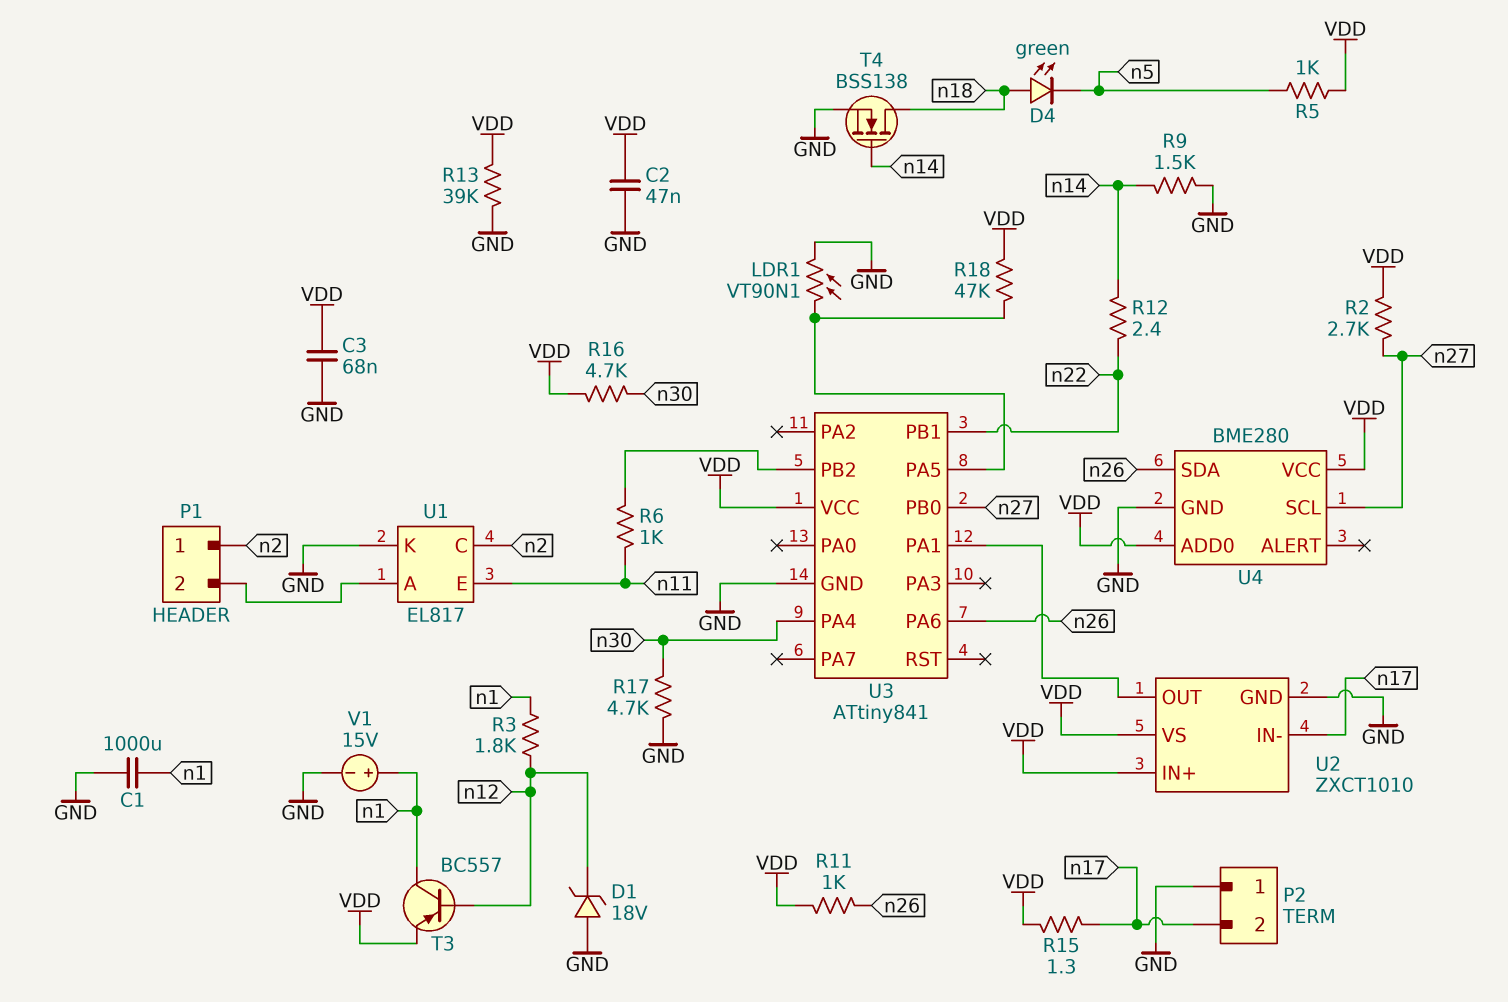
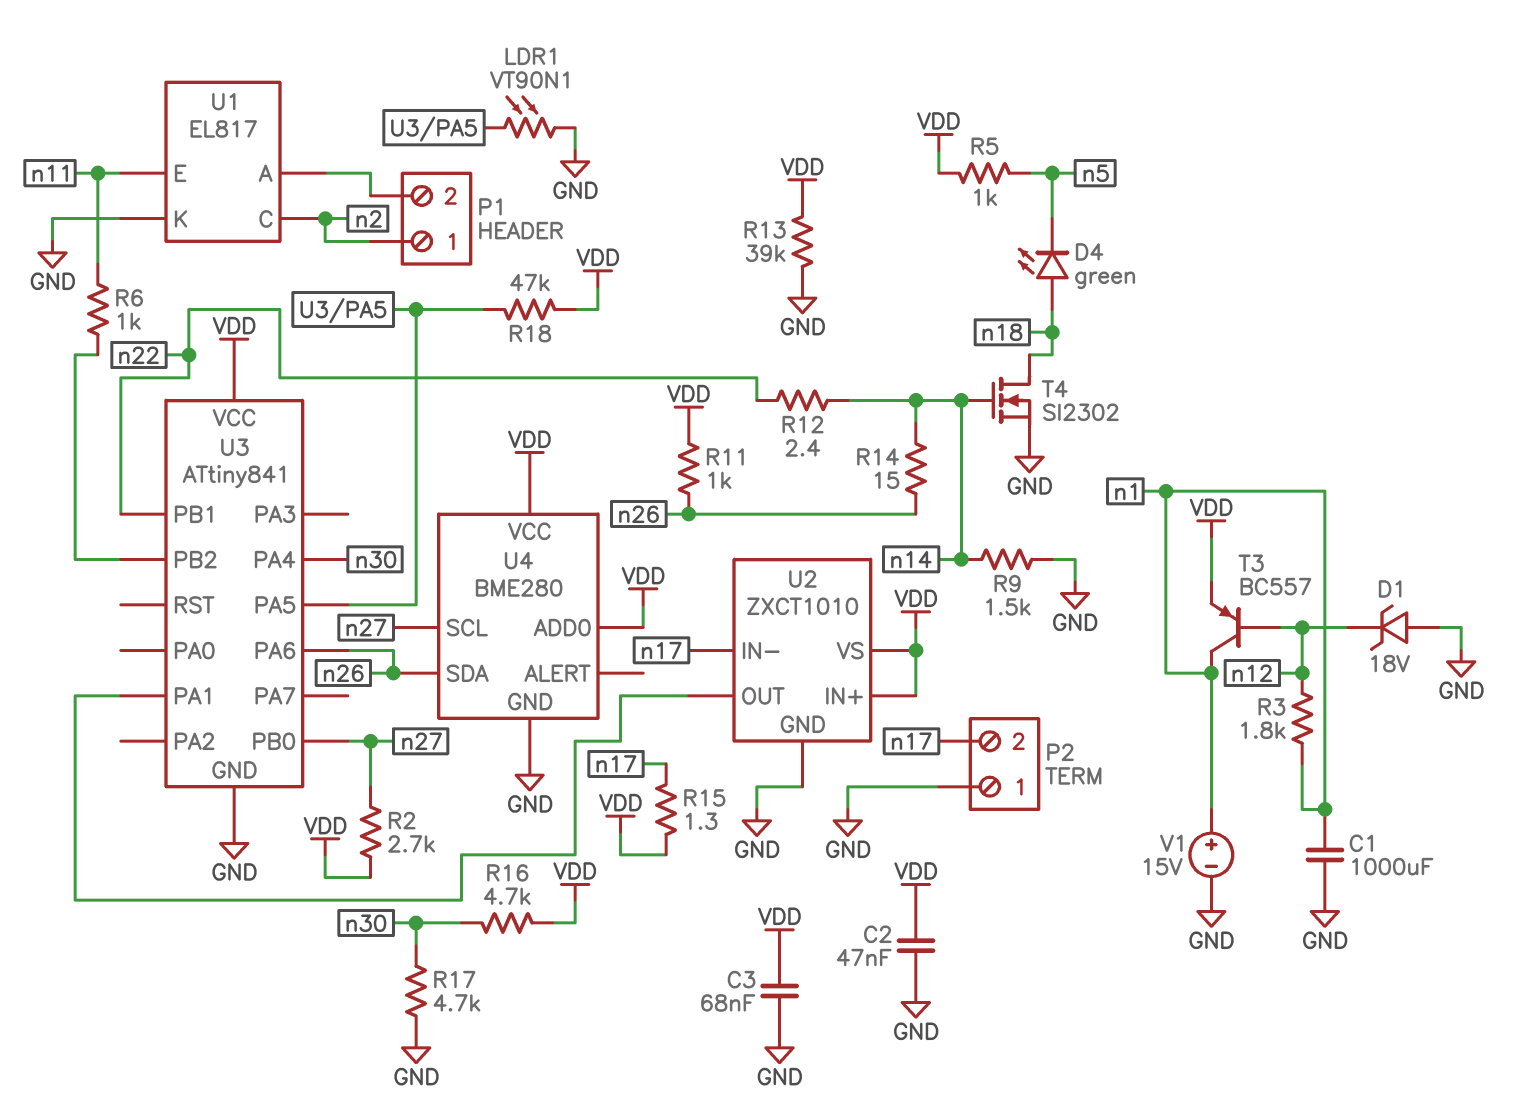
R14: none -> 15 (n14, n26)
T4: NMOS BSS138 (G n14, D n18, S GND) -> NMOS SI2302 (G n14, D n18, S GND)

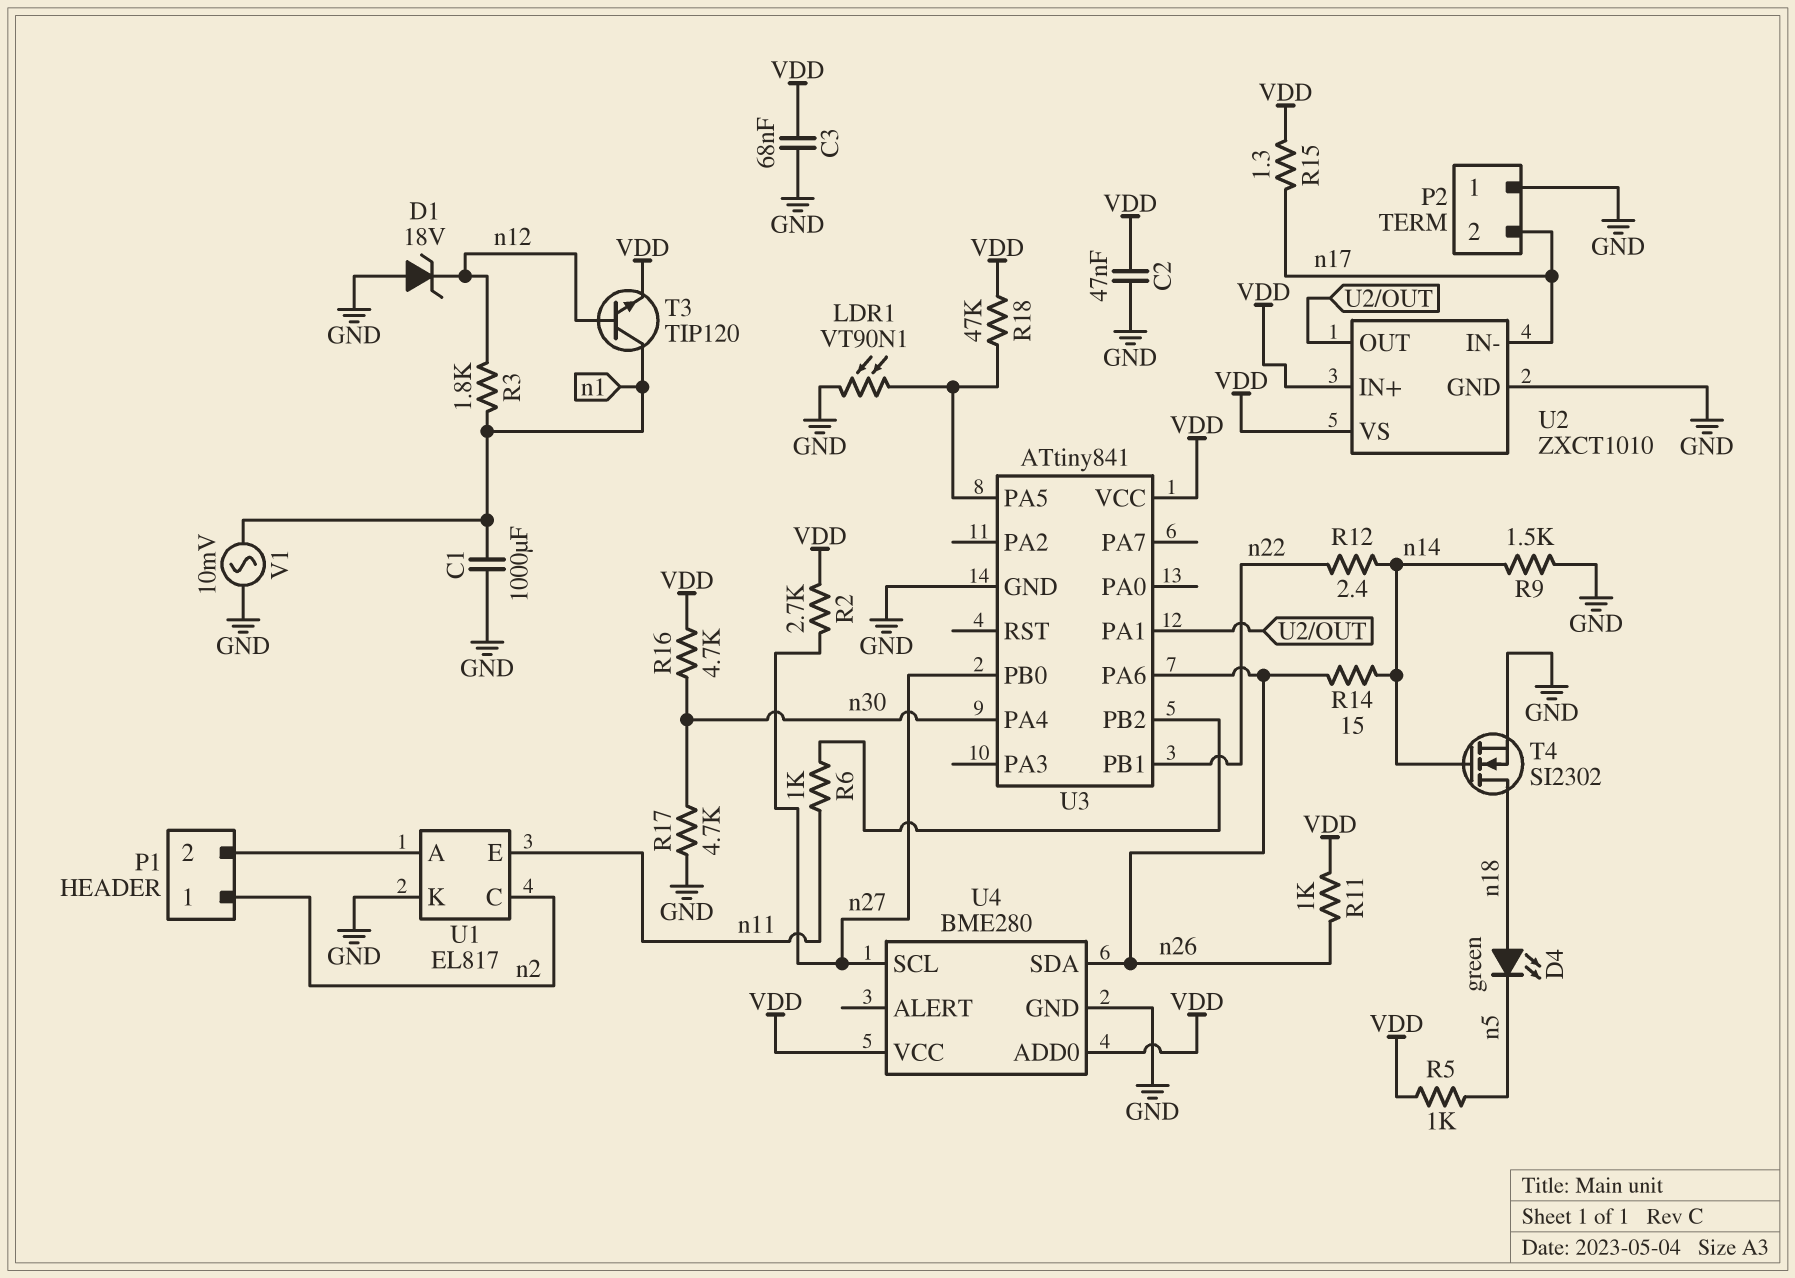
R13: 39k (GND, VDD) -> none
T3: PNP BC557 (B n12, C n1, E VDD) -> NPN TIP120 (B n12, C n1, E VDD)
V1: 15V (plus n1, minus GND) -> AC 10mV (GND, n1)

